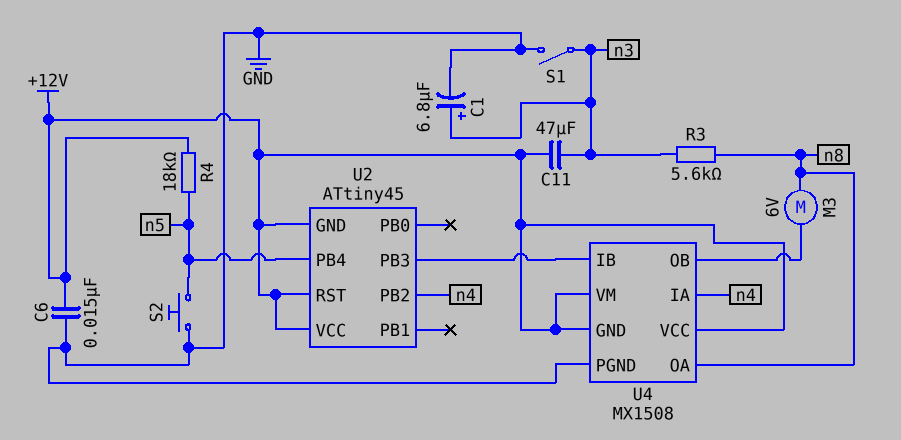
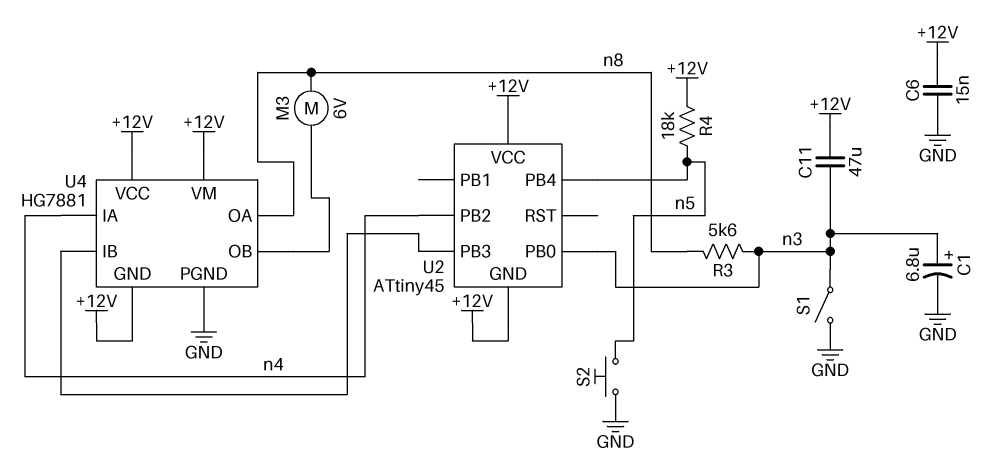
U2 pin PB0: none -> n3
U2 pin RST: +12V -> none
U4: MX1508 -> HG7881

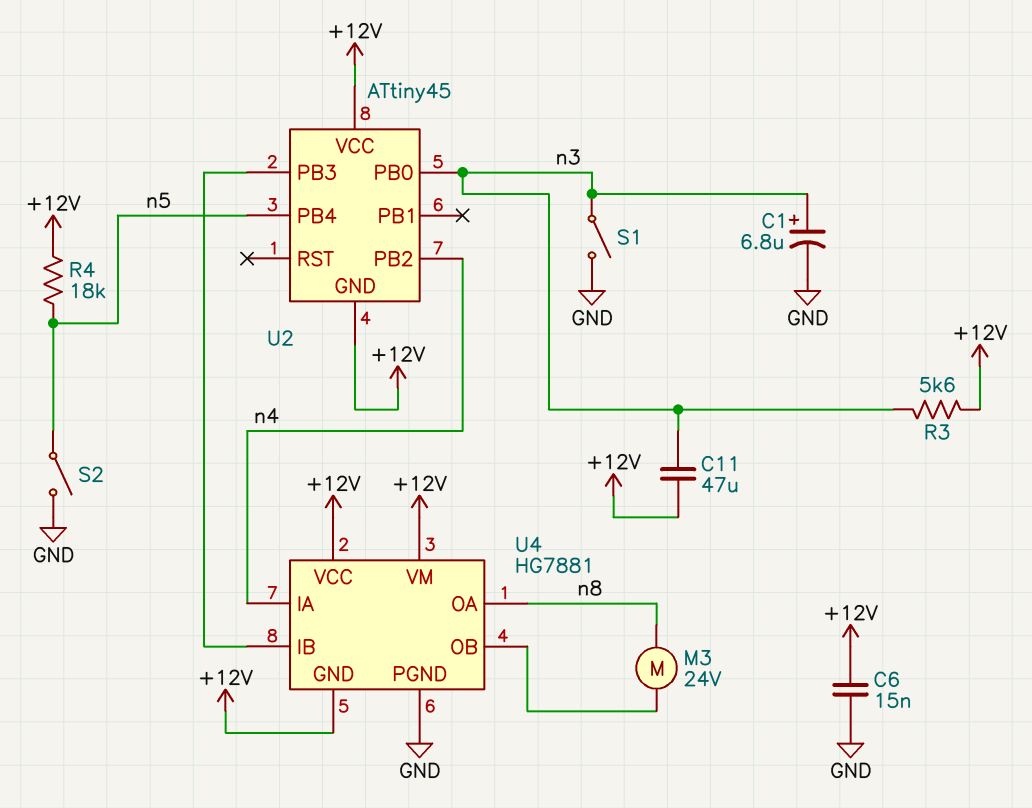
M3: motor 6V (U4/OB, n8) -> motor 24V (U4/OB, n8)
R3: 5.6k (n3, n8) -> 5.6k (+12V, n3)
S2: button (GND, n5) -> switch (GND, n5)

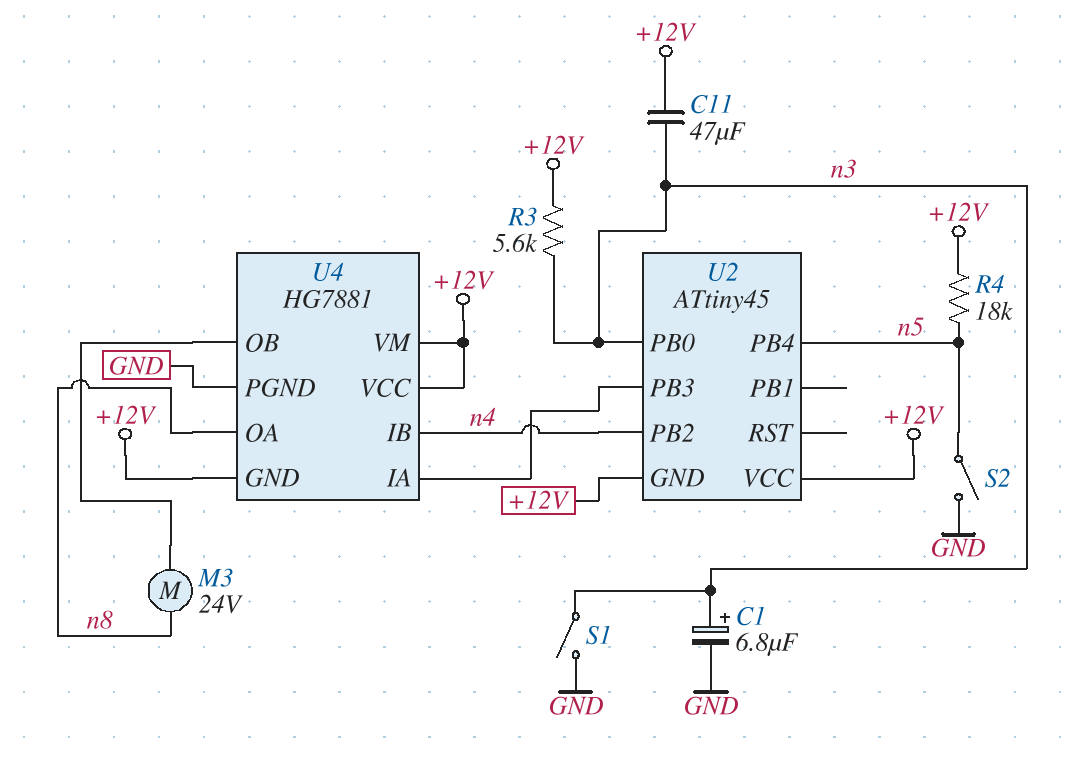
C6: 15nF (+12V, GND) -> none
U4 pin IA: n4 -> U2/PB3
U4 pin IB: U2/PB3 -> n4

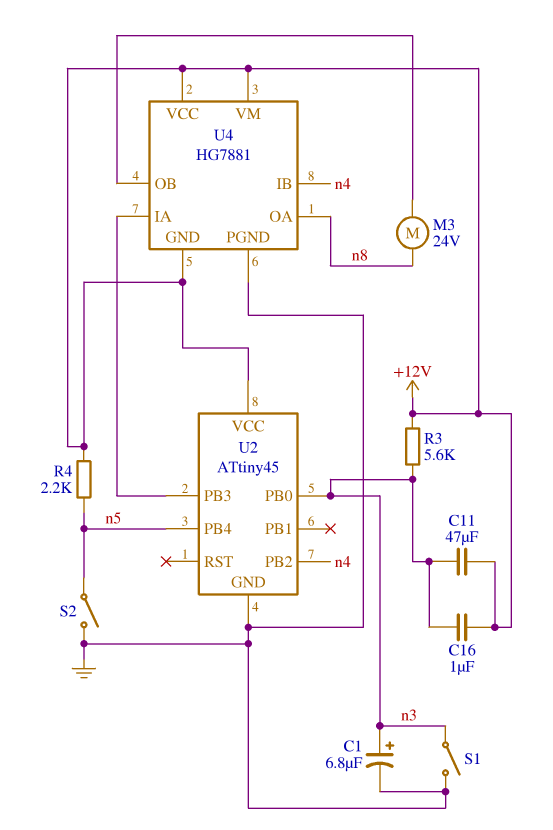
C16: none -> 1uF (+12V, n3)
R4: 18k (+12V, n5) -> 2.2k (+12V, n5)
U2 pin GND: +12V -> GND

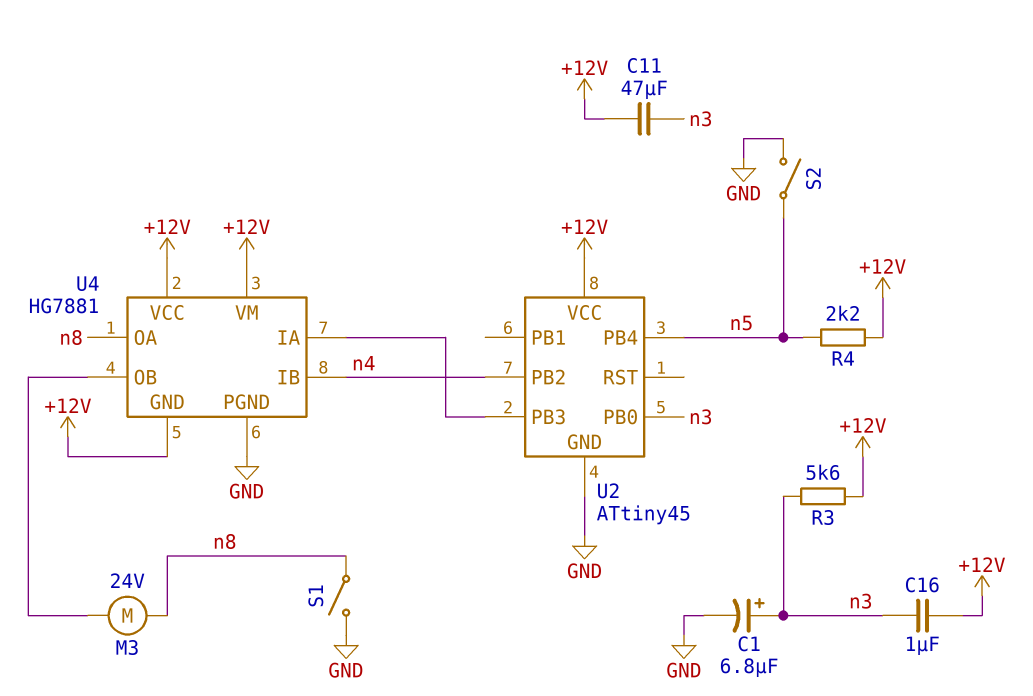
S1: switch (GND, n3) -> switch (GND, n8)

